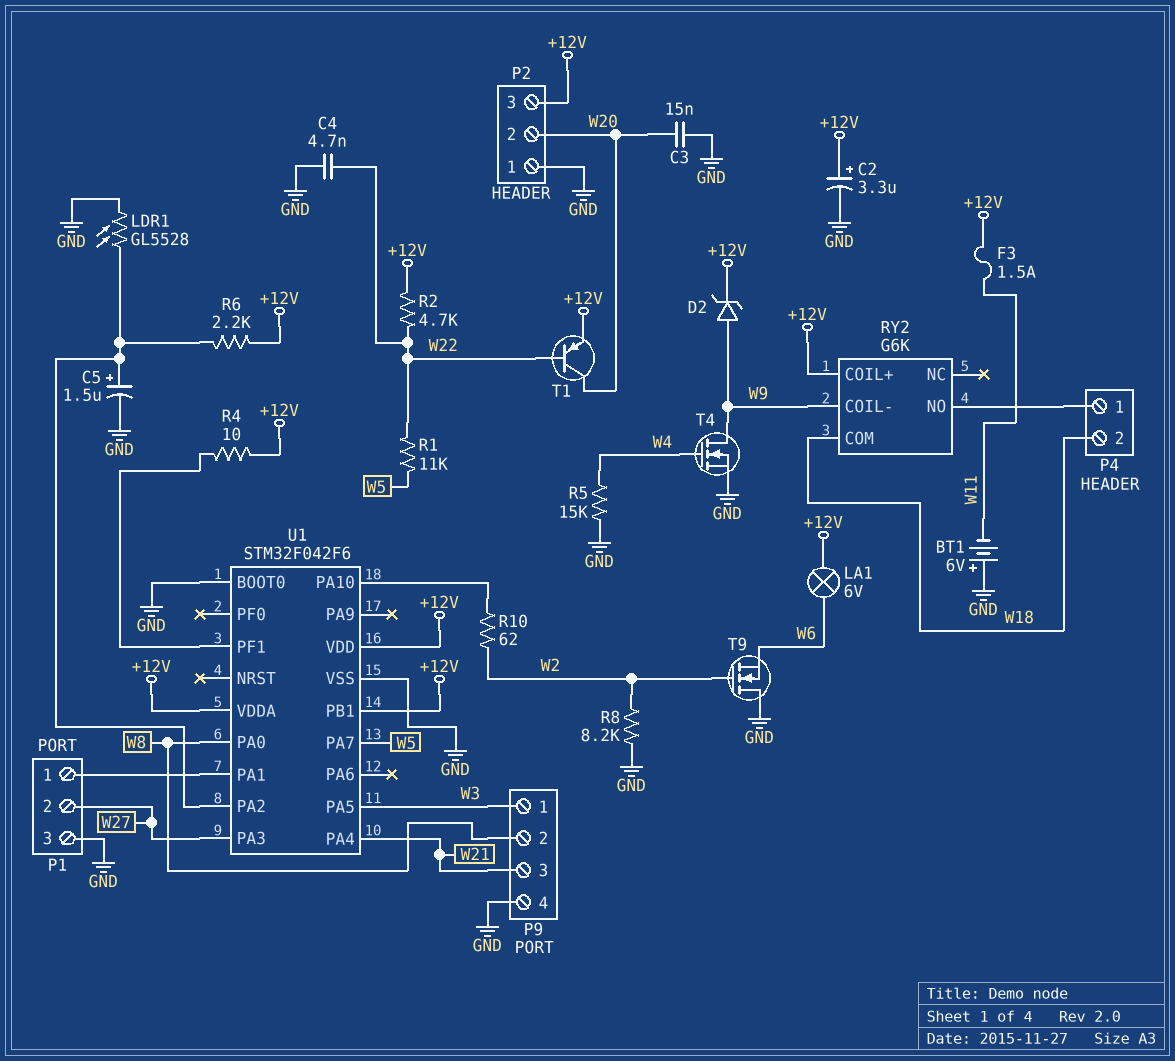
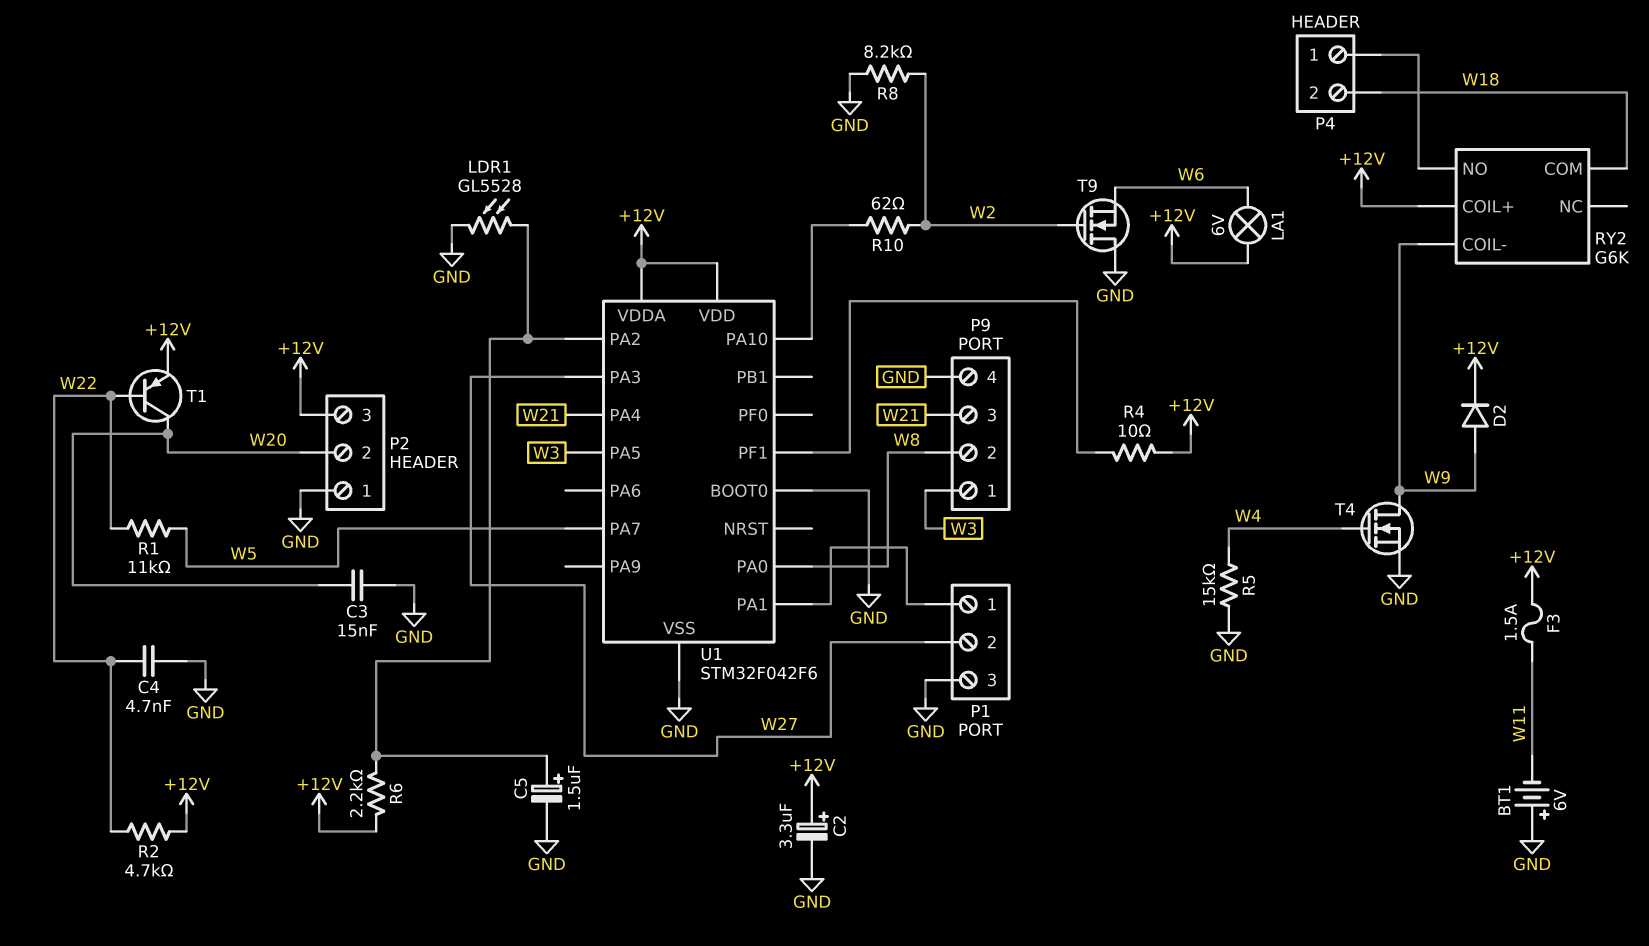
D2: zener (A W9, K +12V) -> diode (A W9, K +12V)
U1 pin PB1: +12V -> none

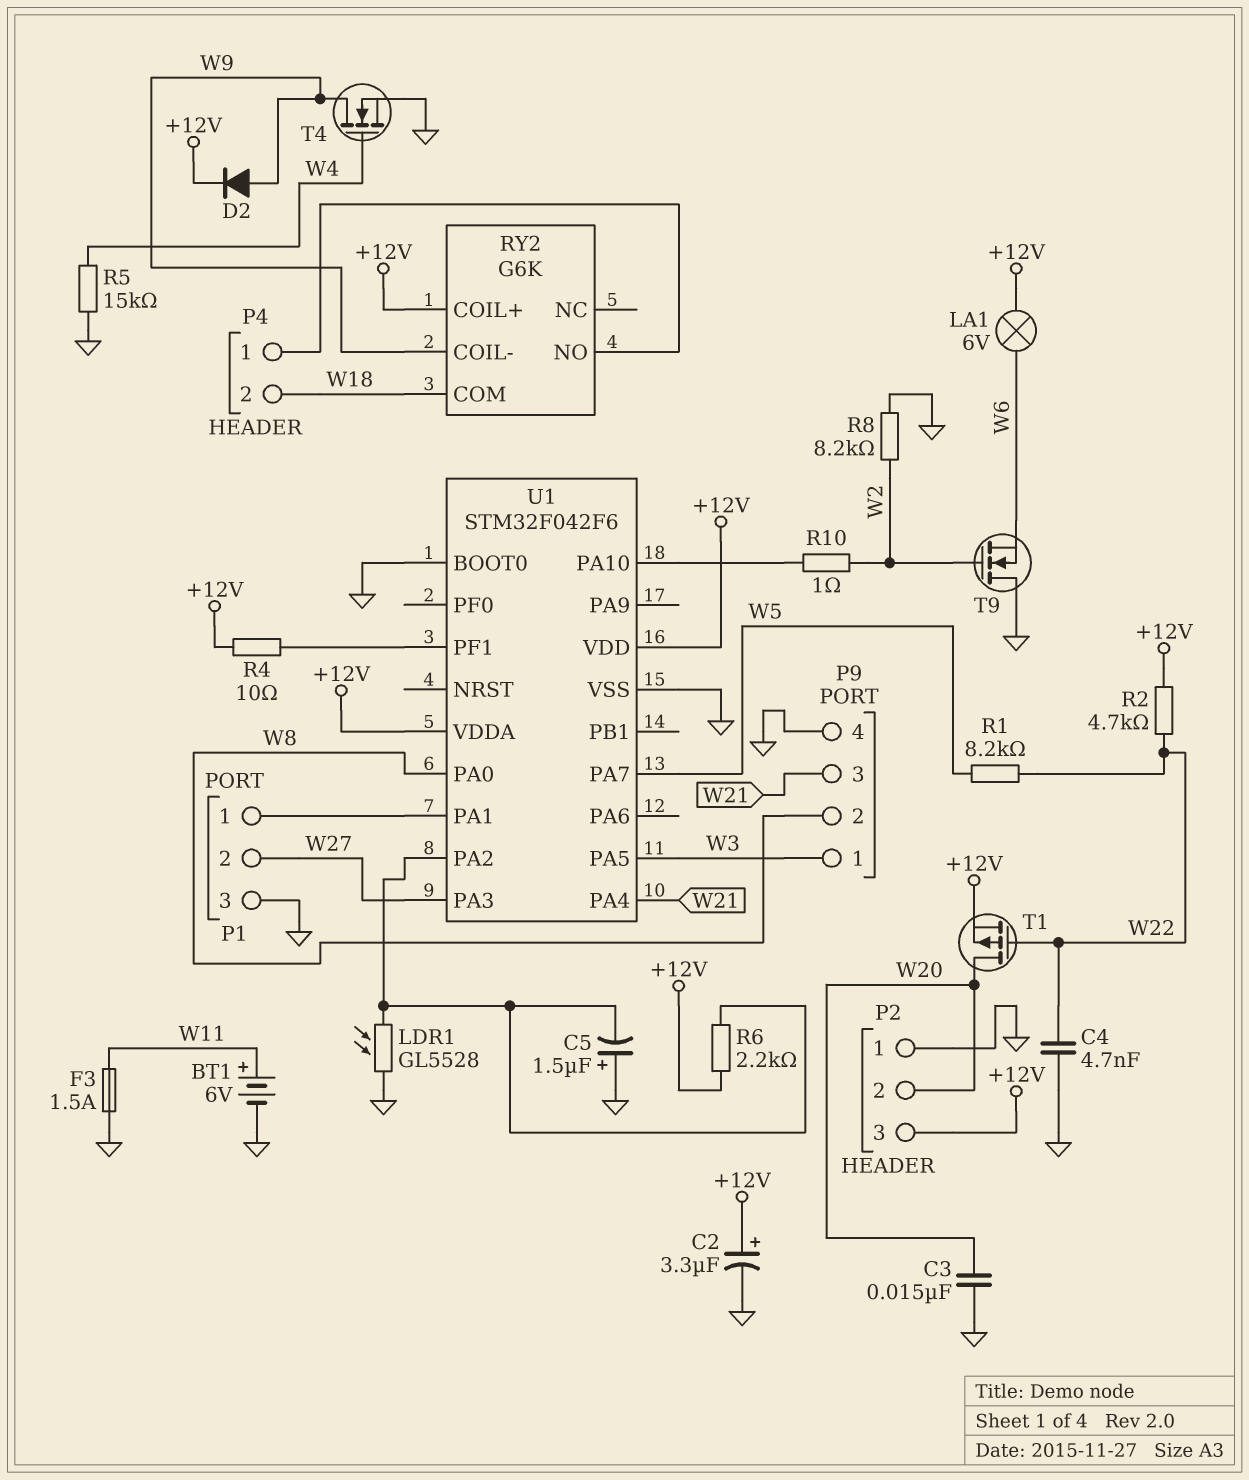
BT1: 6V (plus GND, minus W11) -> 6V (plus W11, minus GND)
C5: 1.5uF (plus U1/PA2, minus GND) -> 1.5uF (plus GND, minus U1/PA2)
F3: 1.5A (+12V, W11) -> 1.5A (GND, W11)
R1: 11k (W5, W22) -> 8.2k (W5, W22)
R10: 62 (U1/PA10, W2) -> 1 (U1/PA10, W2)
T1: PNP (B W22, C W20, E +12V) -> PMOS (G W22, D W20, S +12V)

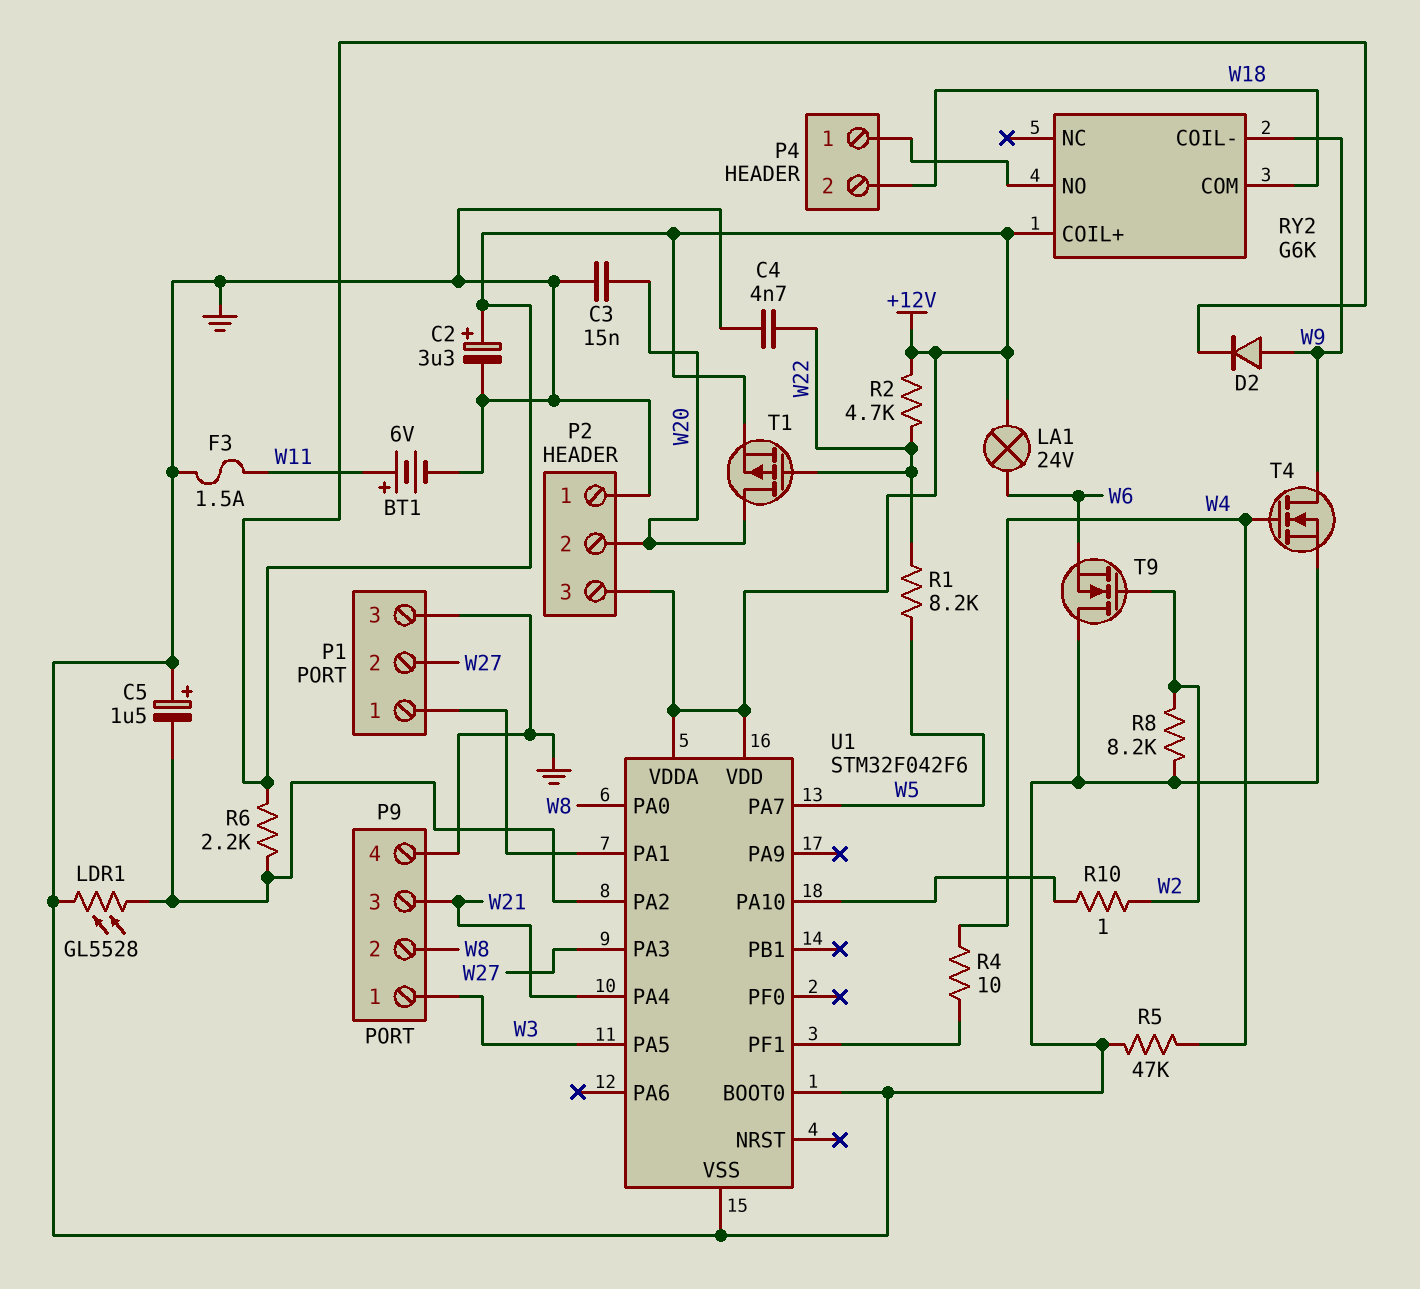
LA1: lamp 6V (+12V, W6) -> lamp 24V (+12V, W6)
R4: 10 (+12V, U1/PF1) -> 10 (U1/PF1, W4)
R5: 15k (GND, W4) -> 47k (GND, W4)

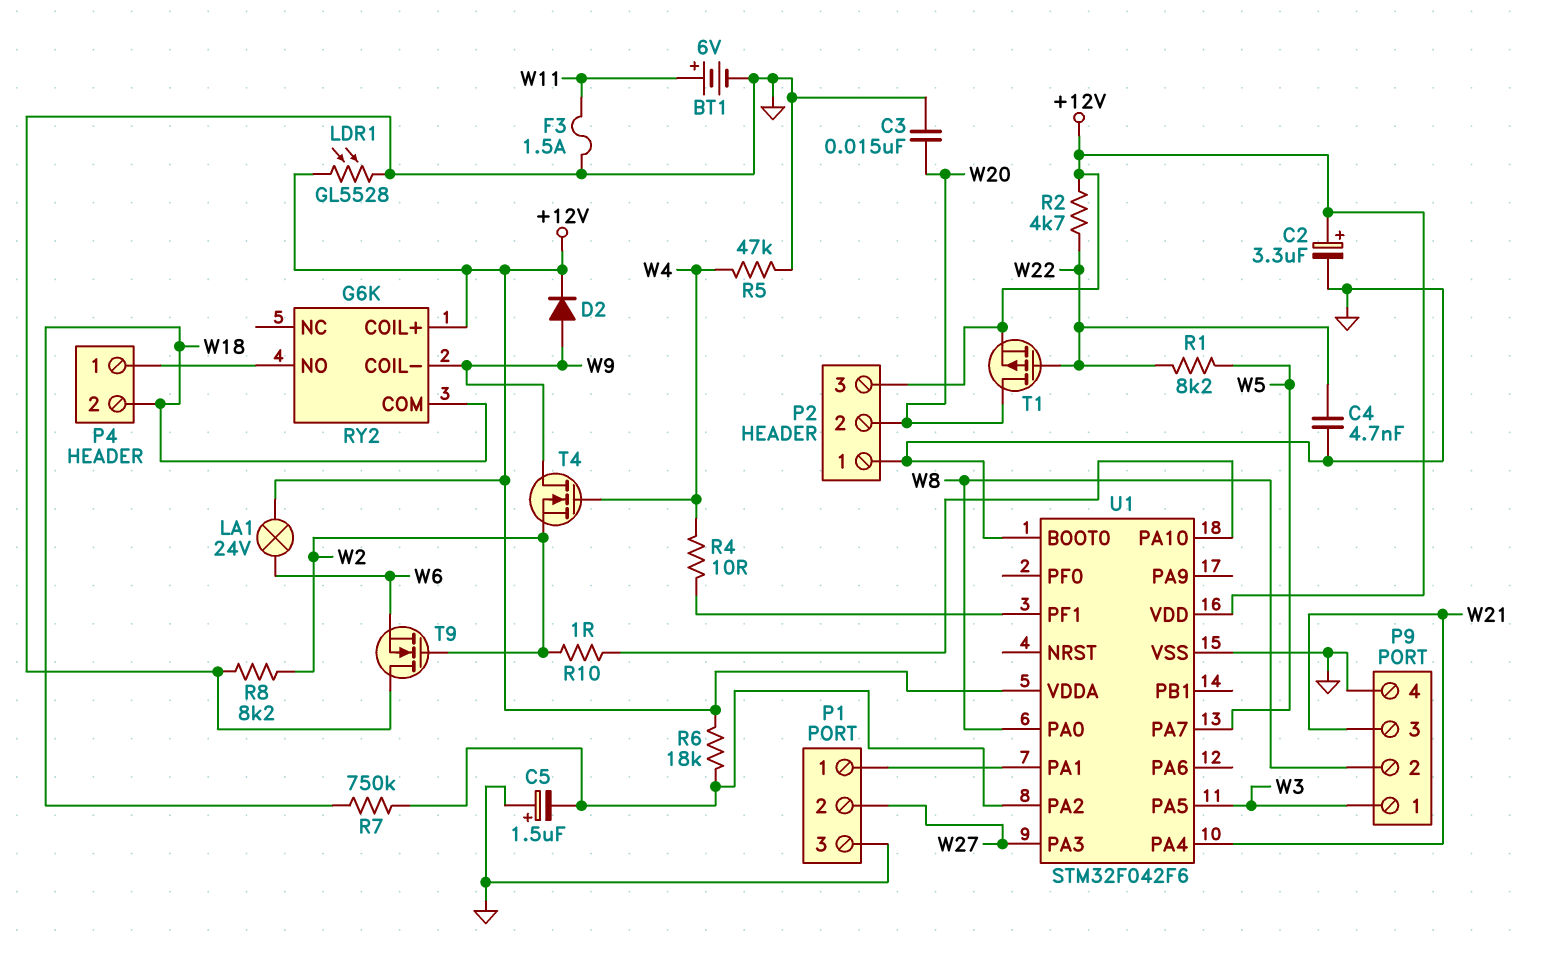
LDR1: GL5528 (GND, U1/PA2) -> GL5528 (+12V, GND)
R6: 2.2k (+12V, U1/PA2) -> 18k (+12V, U1/PA2)
R7: none -> 750k (U1/PA2, W18)
T4: NMOS (G W4, D W9, S GND) -> NMOS (G W4, D W9, S W2)

